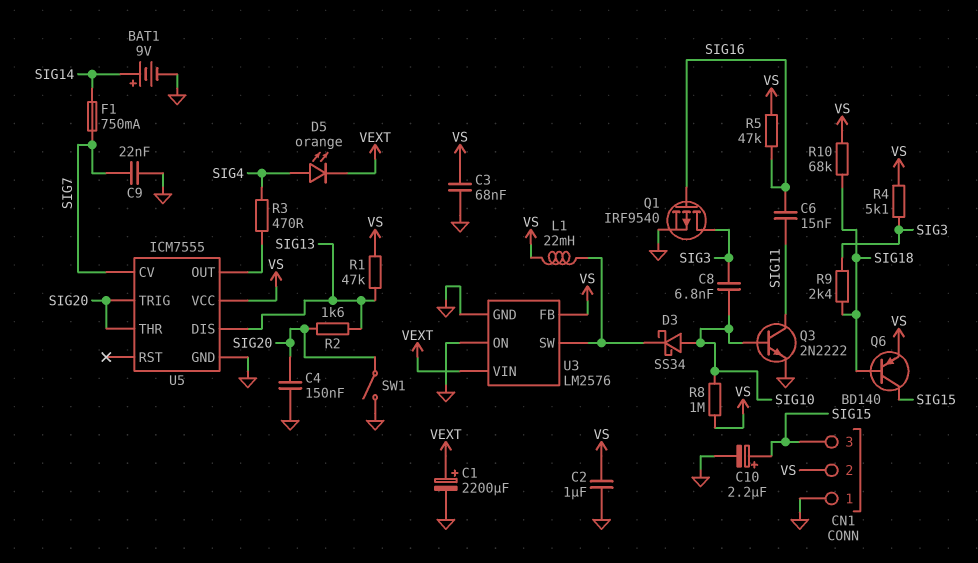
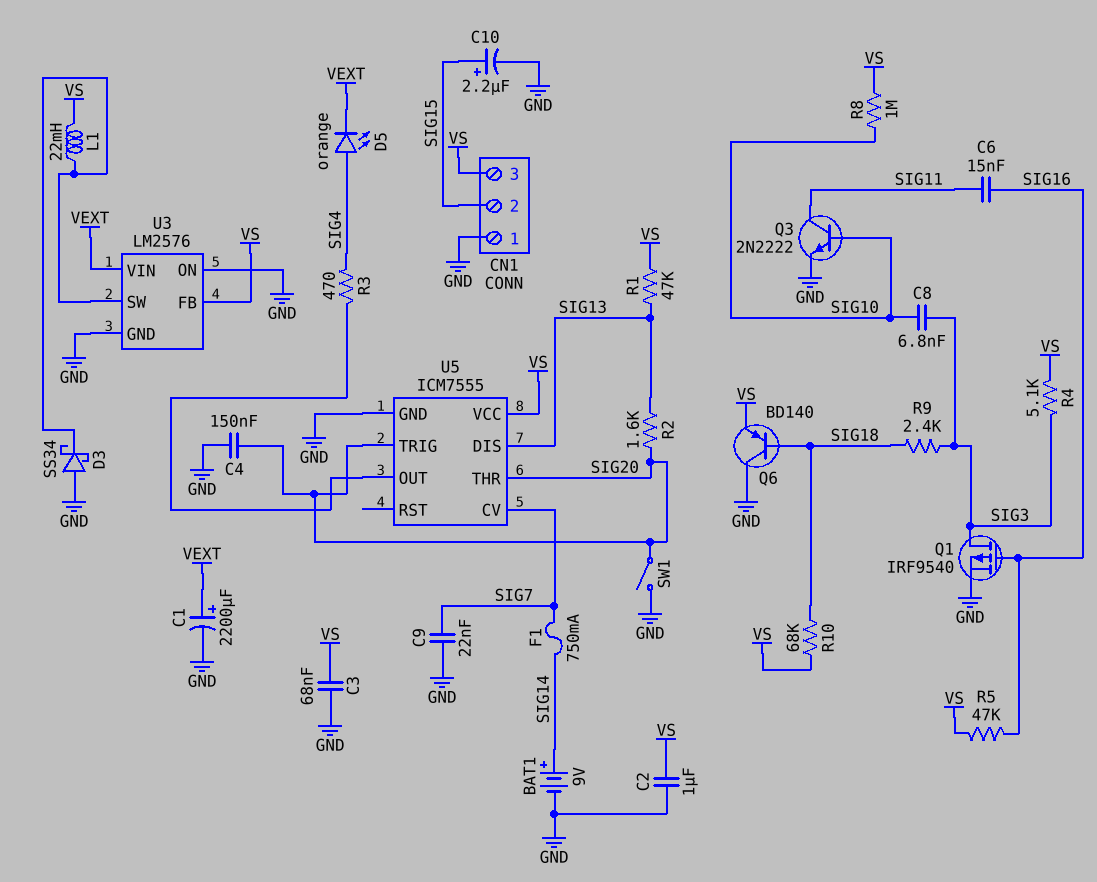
CN1 pin 2: VS -> SIG15
CN1 pin 3: SIG15 -> VS
D3: schottky SS34 (A SIG10, K U3/SW) -> schottky SS34 (A GND, K U3/SW)
Q6: PNP BD140 (B SIG18, C SIG15, E VS) -> PNP BD140 (B SIG18, C GND, E VS)

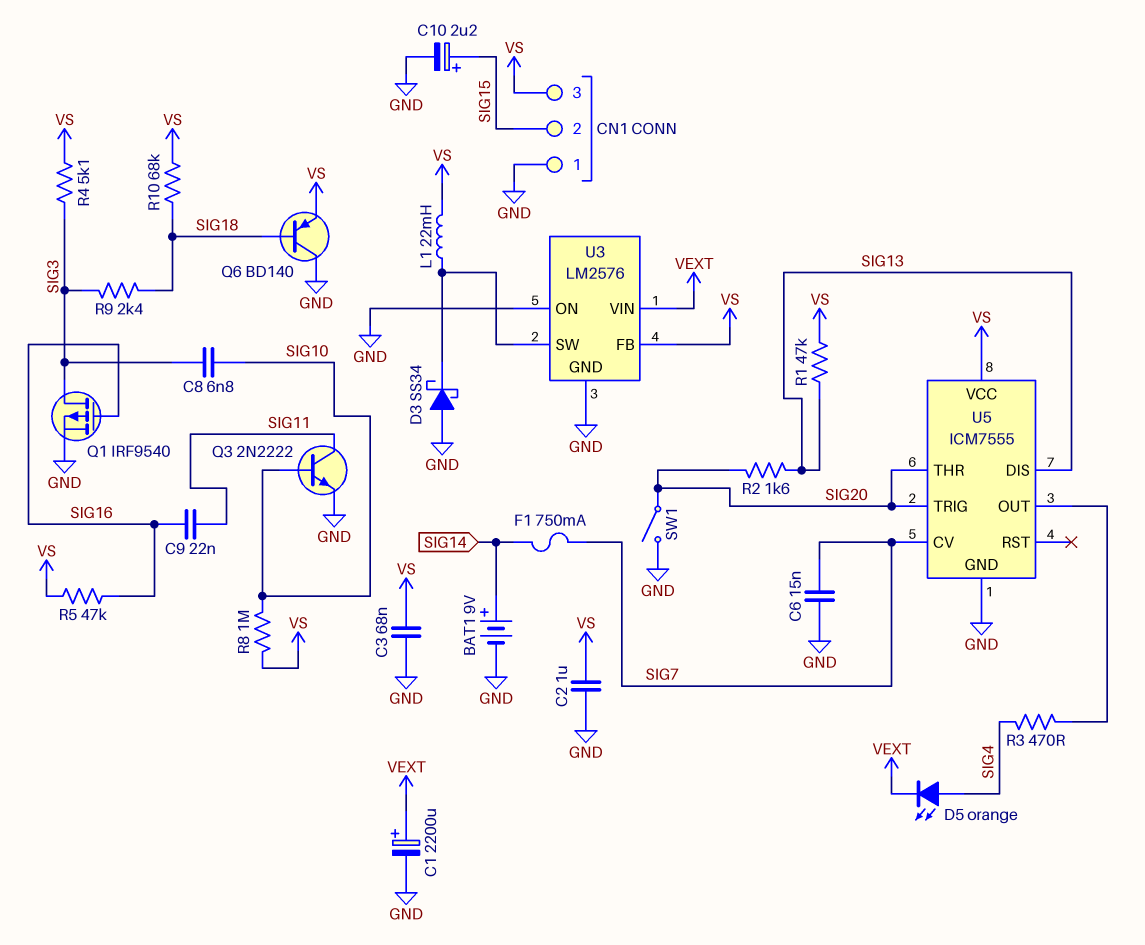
C4: 150nF (GND, SIG20) -> none
C6: 15nF (SIG11, SIG16) -> 15nF (GND, SIG7)
C9: 22nF (GND, SIG7) -> 22nF (SIG11, SIG16)

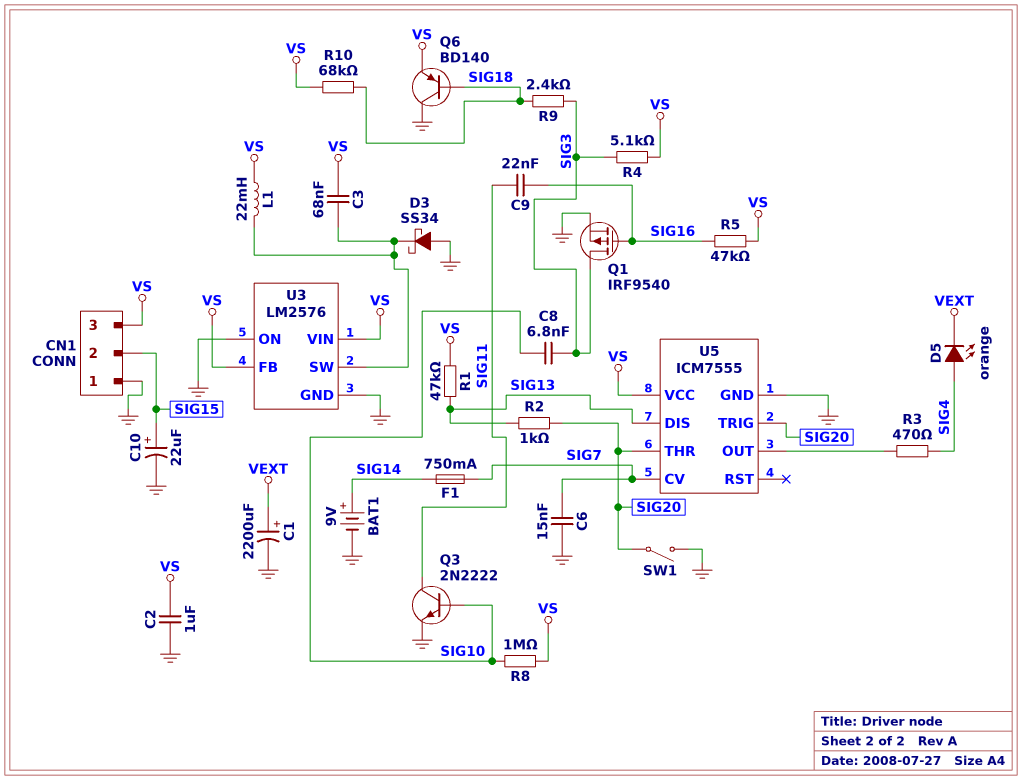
C3: 68nF (GND, VS) -> 68nF (U3/SW, VS)
C10: 2.2uF (plus SIG15, minus GND) -> 22uF (plus SIG15, minus GND)
R2: 1.6k (SIG13, SIG20) -> 1k (SIG13, SIG20)
U3 pin VIN: VEXT -> VS

